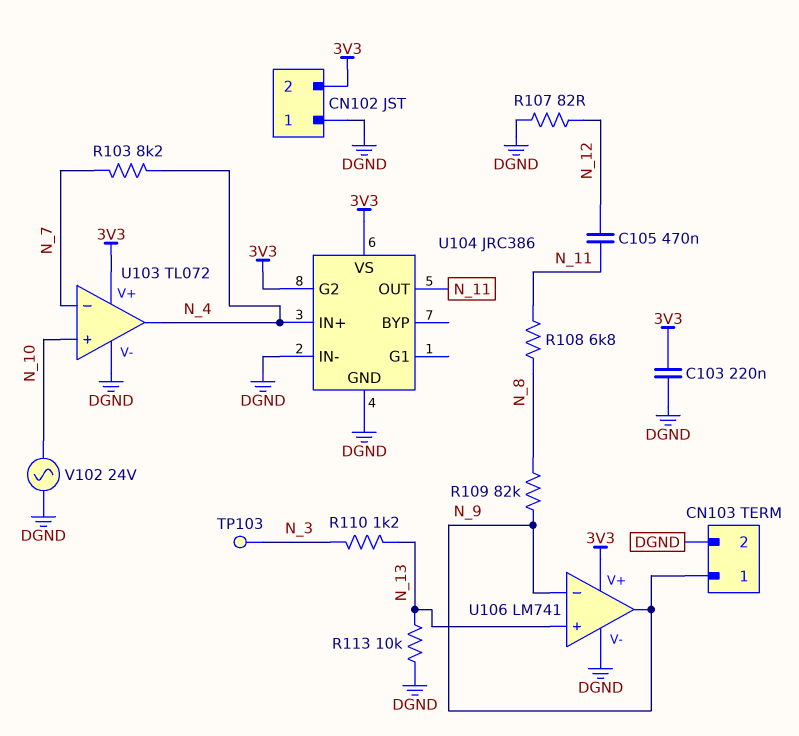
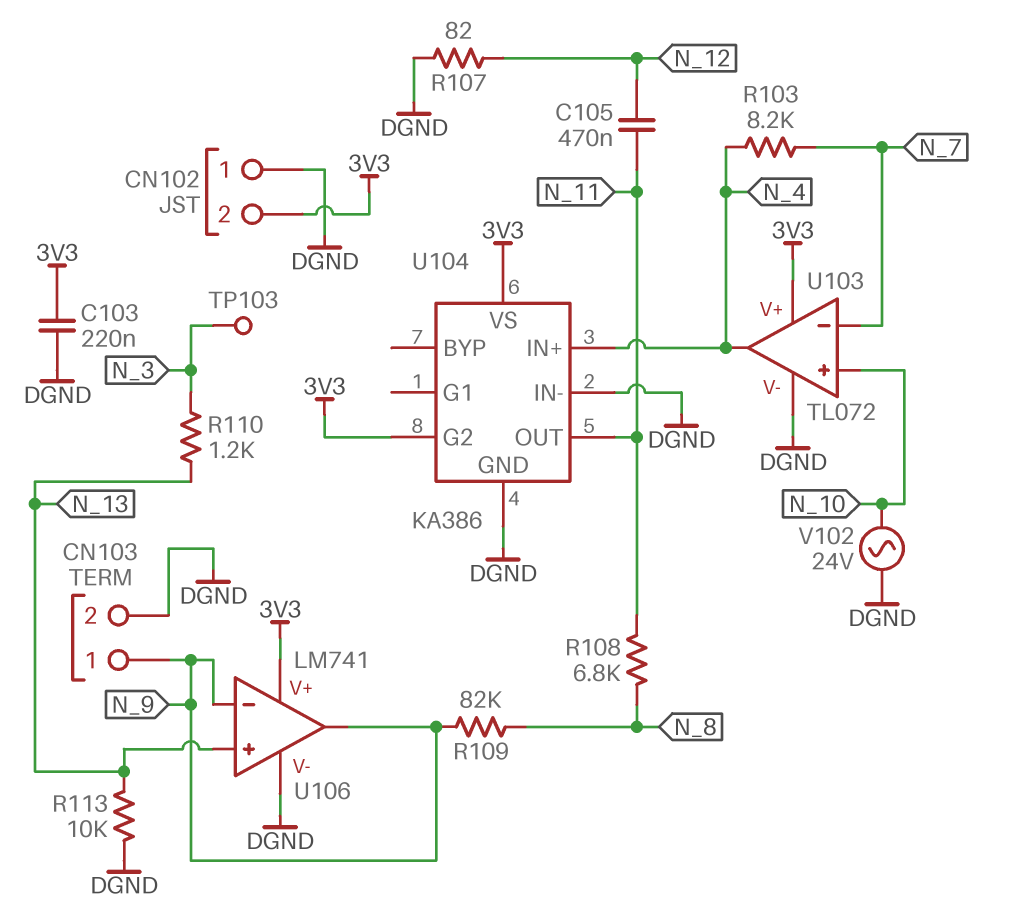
U104: JRC386 -> KA386

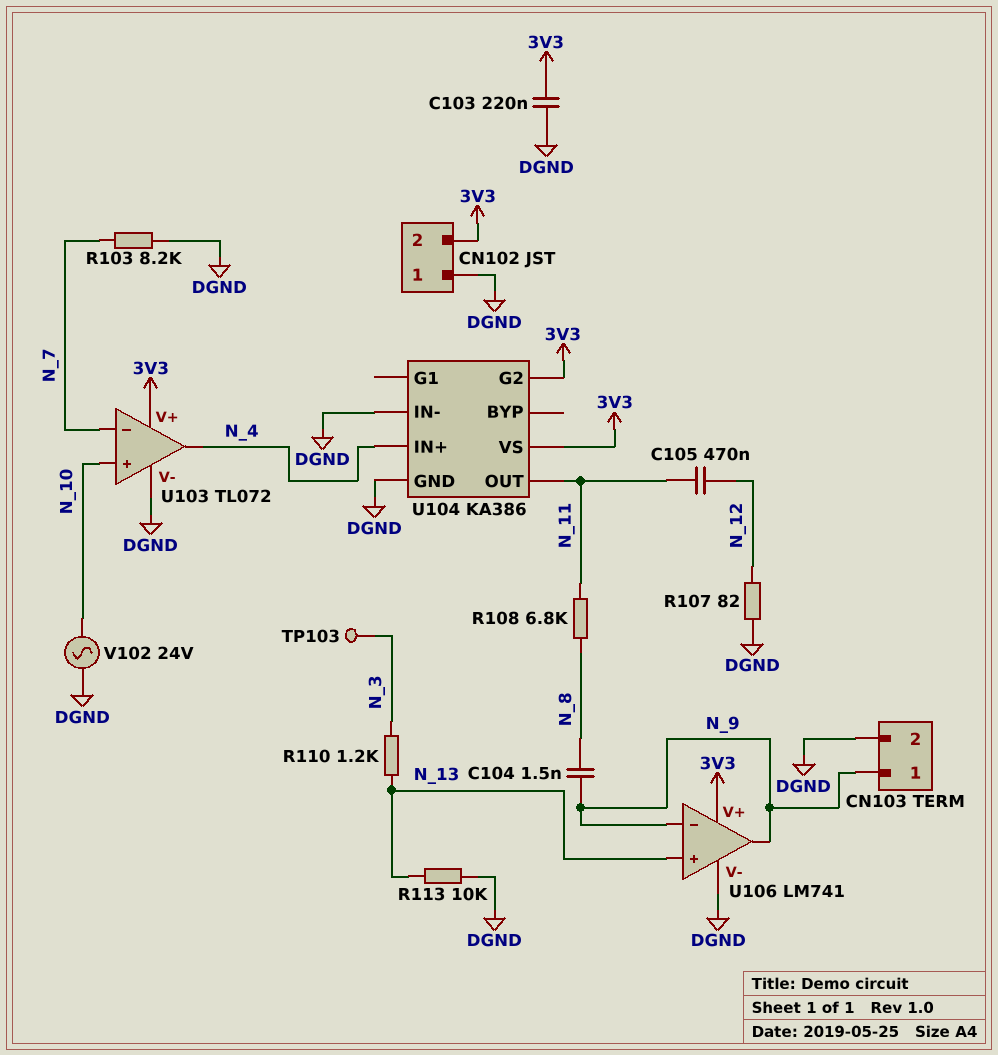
C104: none -> 1.5nF (N_8, N_9)
R103: 8.2k (N_4, N_7) -> 8.2k (DGND, N_7)
R109: 82k (N_8, N_9) -> none

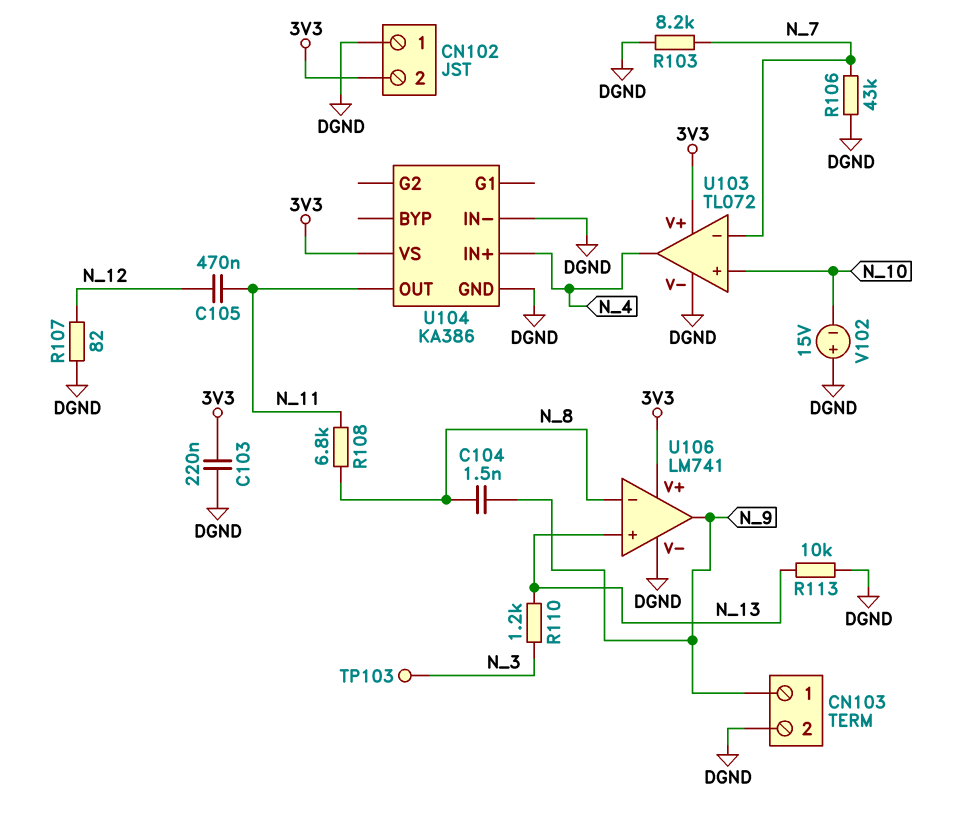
R106: none -> 43k (DGND, N_7)
U104 pin G2: 3V3 -> none
U106 pin in-: N_9 -> N_8
V102: AC 24V (DGND, N_10) -> 15V (plus DGND, minus N_10)

